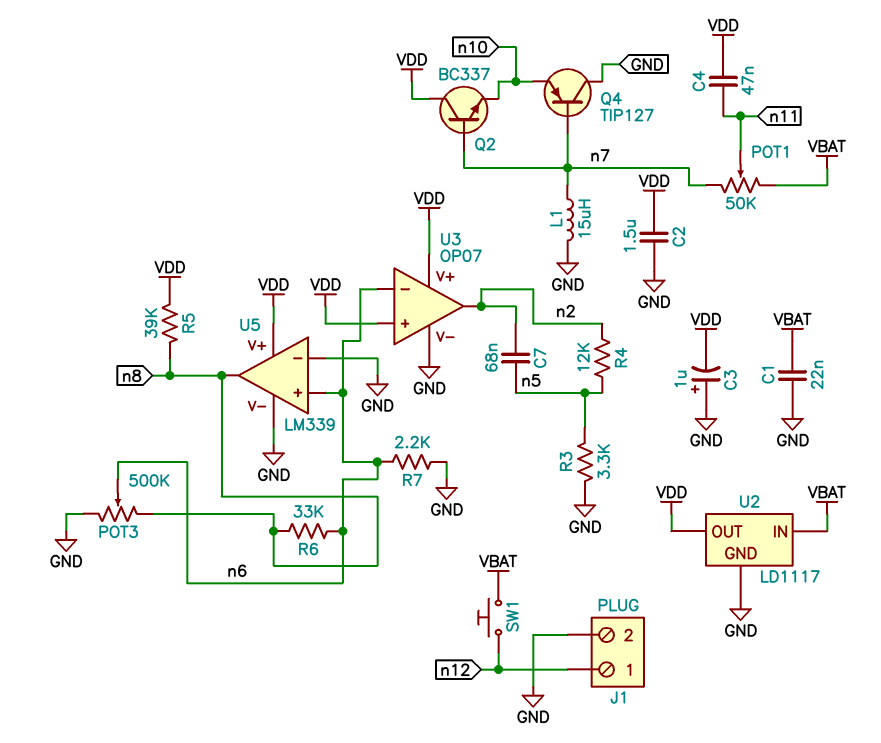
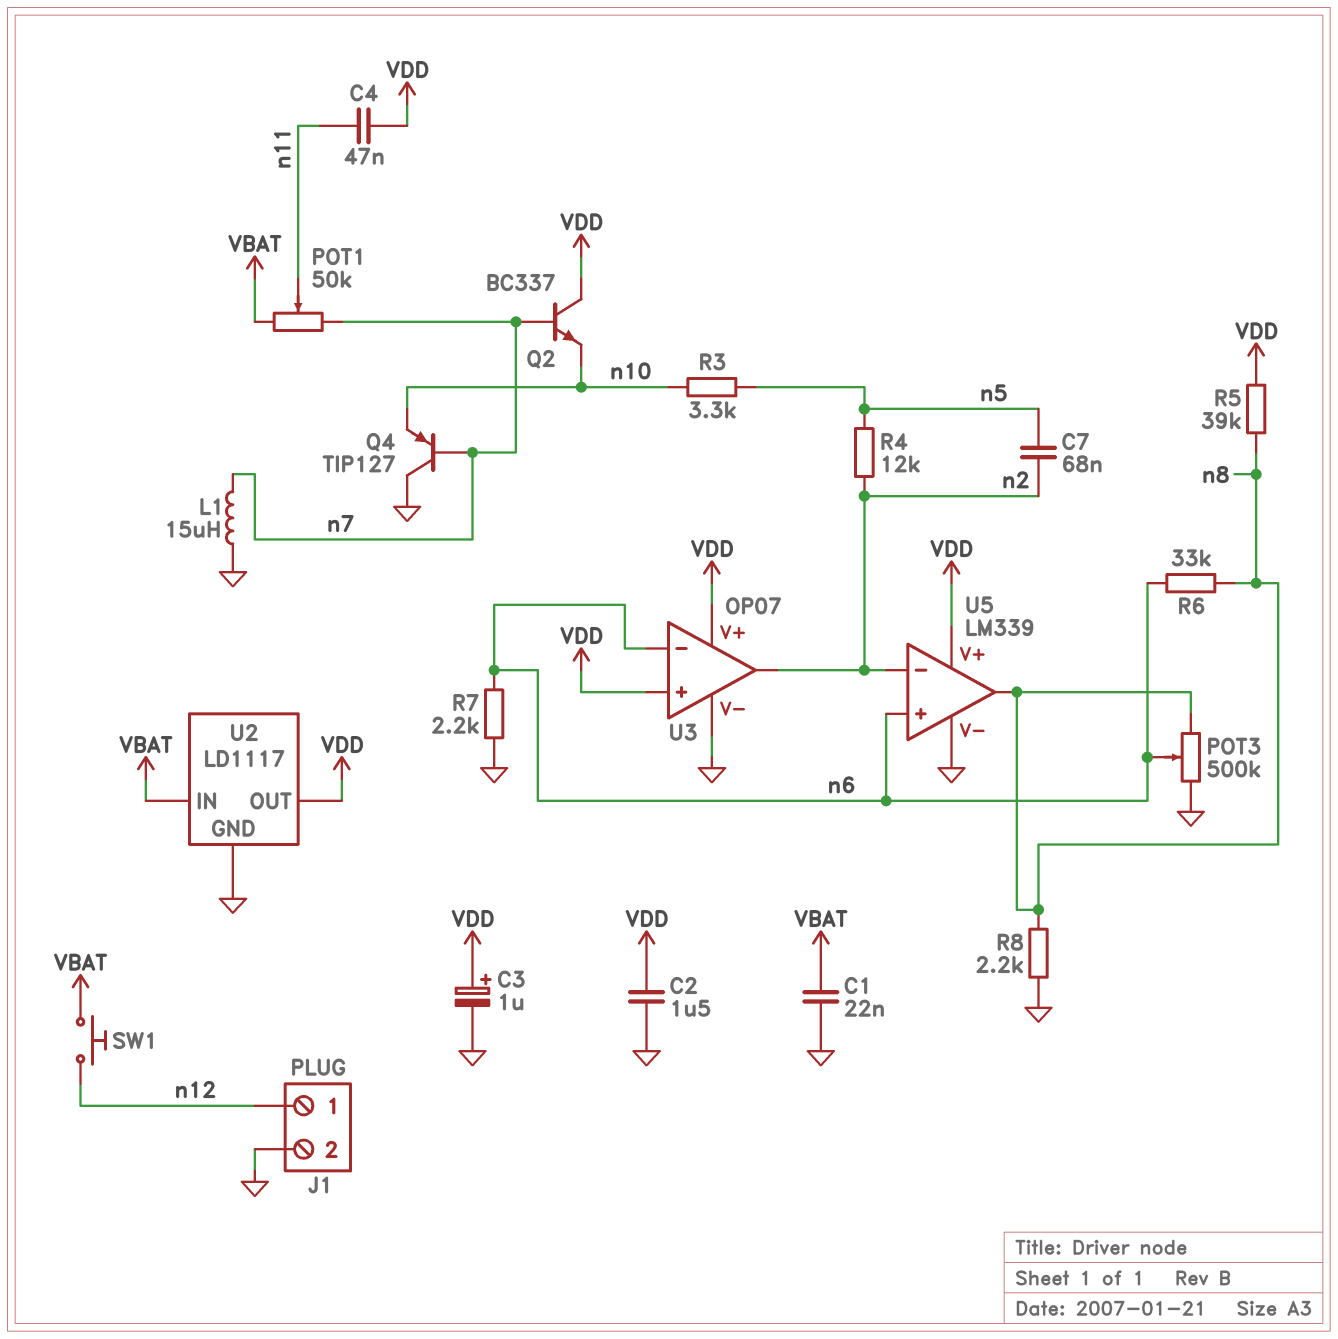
C3: 1uF (plus GND, minus VDD) -> 1uF (plus VDD, minus GND)
R3: 3.3k (GND, n5) -> 3.3k (n5, n10)
R8: none -> 2.2k (GND, n8)
U5 pin in-: GND -> n2

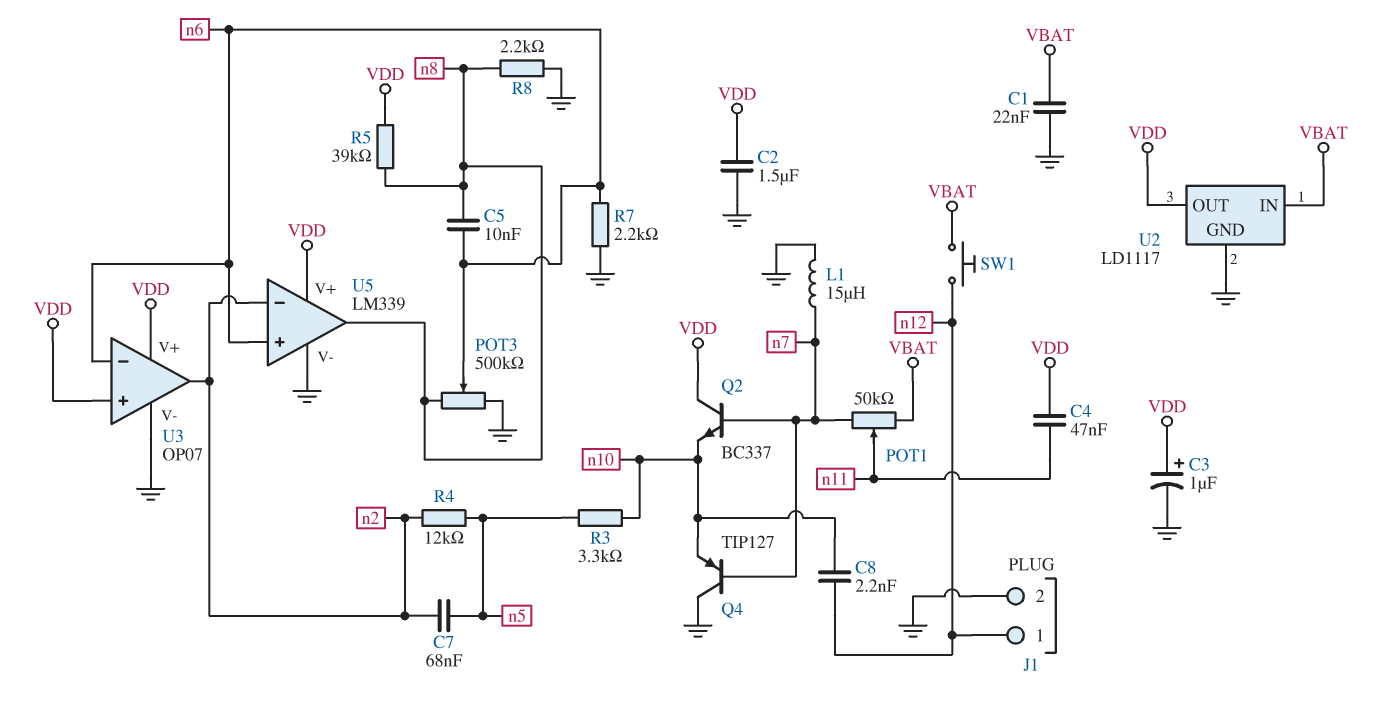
C5: none -> 10nF (n6, n8)
C8: none -> 2.2nF (n10, n12)
R6: 33k (n6, n8) -> none

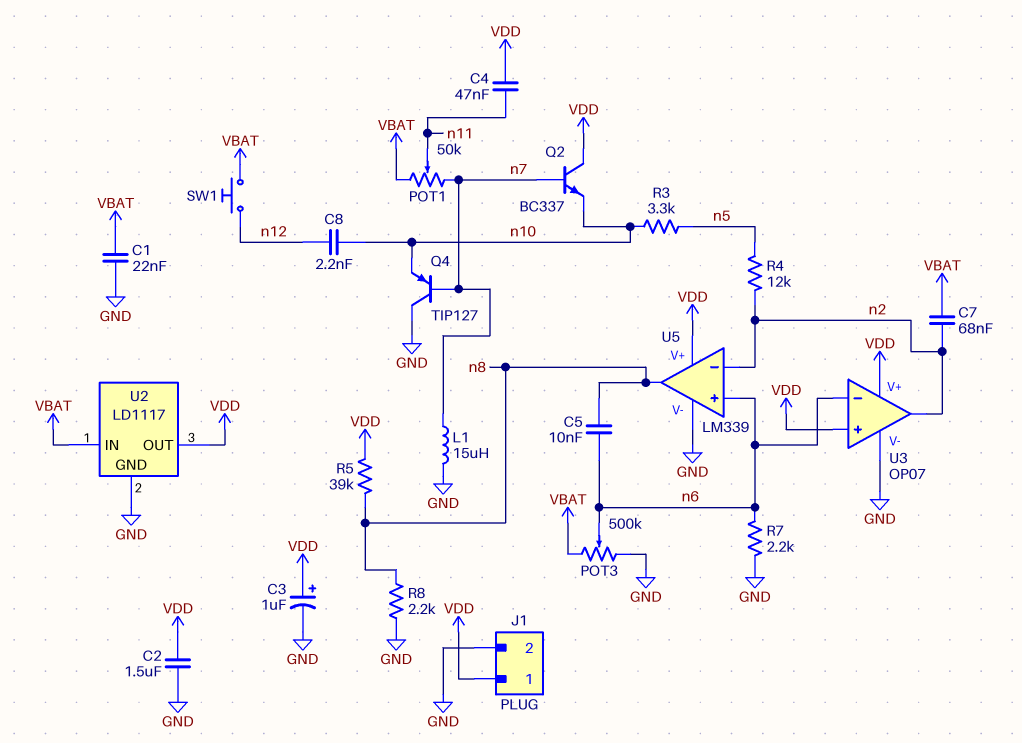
C7: 68nF (n2, n5) -> 68nF (VBAT, n2)
J1 pin 1: n12 -> VDD
POT3: 500k (GND, n8, wiper n6) -> 500k (GND, VBAT, wiper n6)

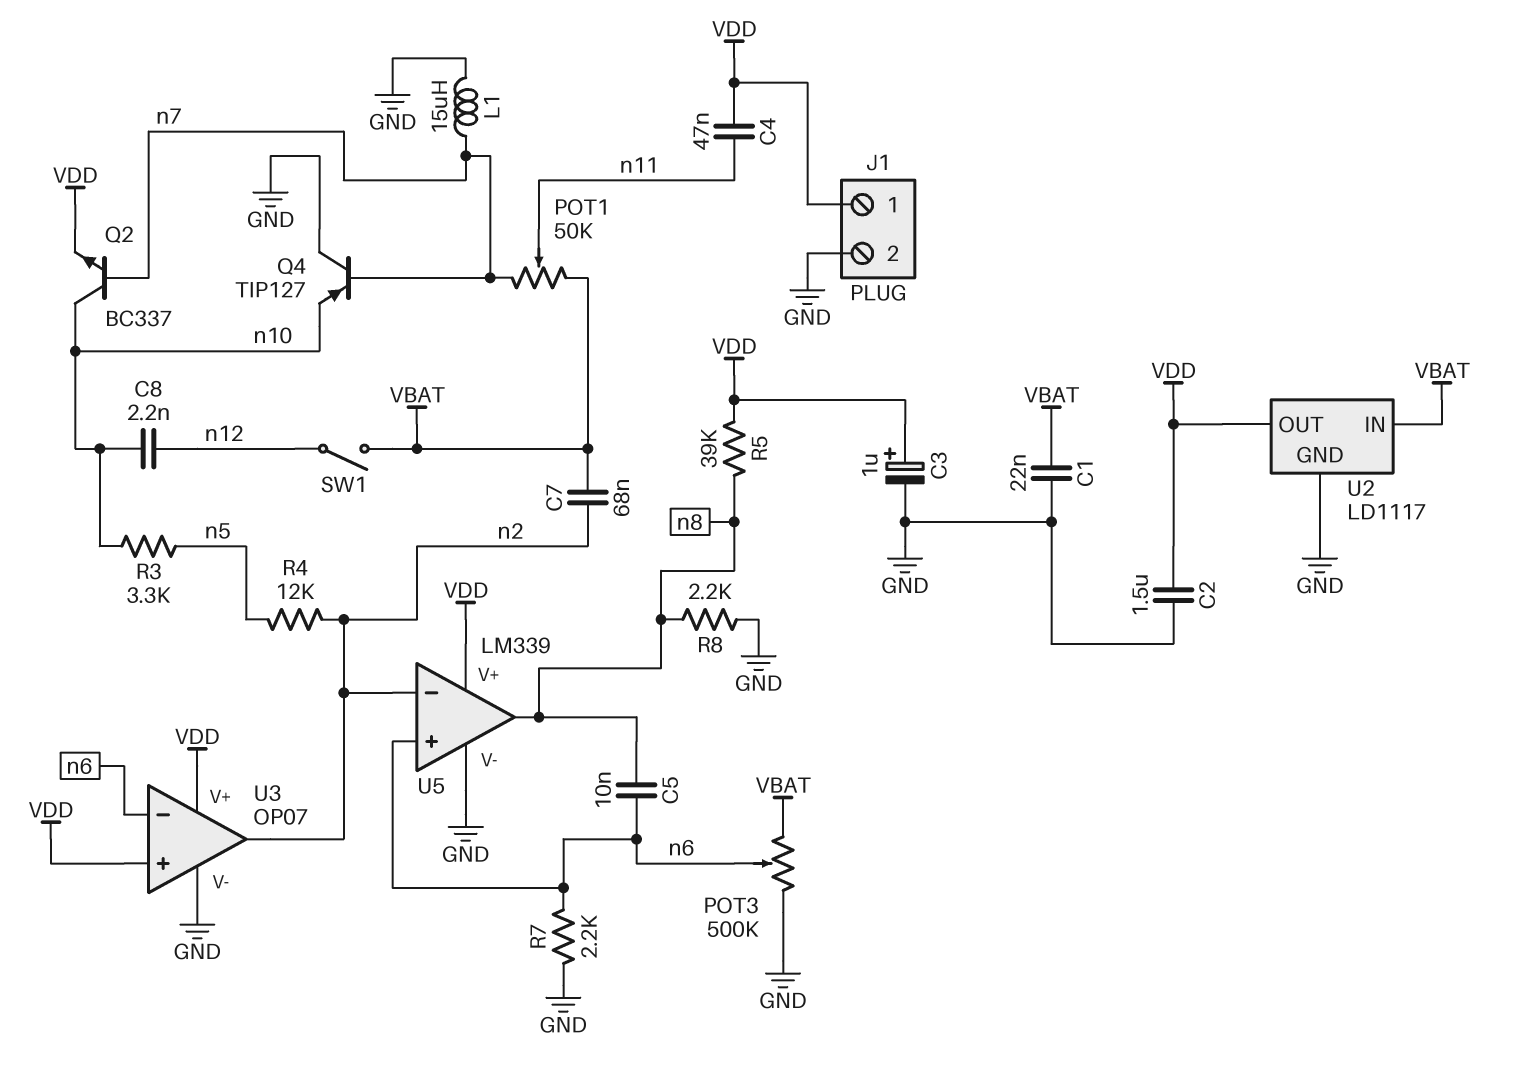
Q2: NPN BC337 (B n7, C VDD, E n10) -> NPN BC337 (B n7, C n10, E VDD)
SW1: button (VBAT, n12) -> switch (VBAT, n12)

